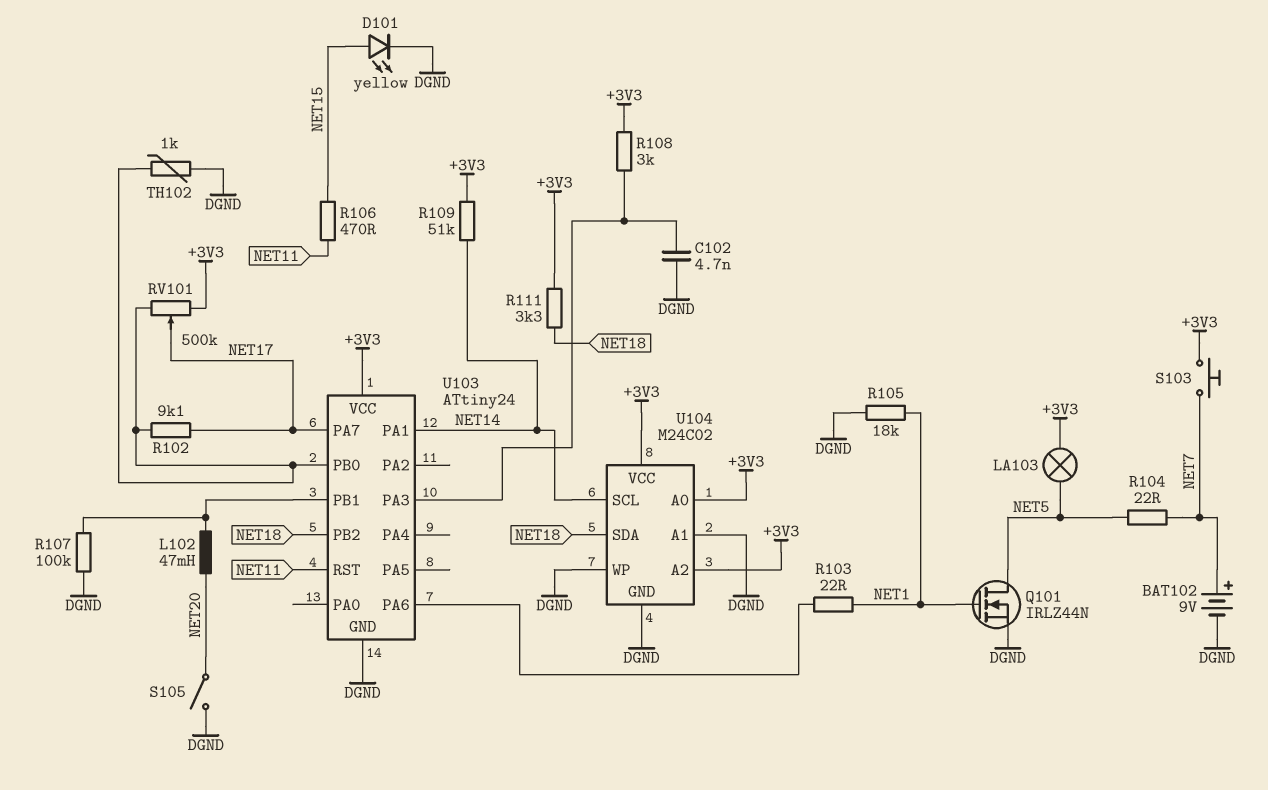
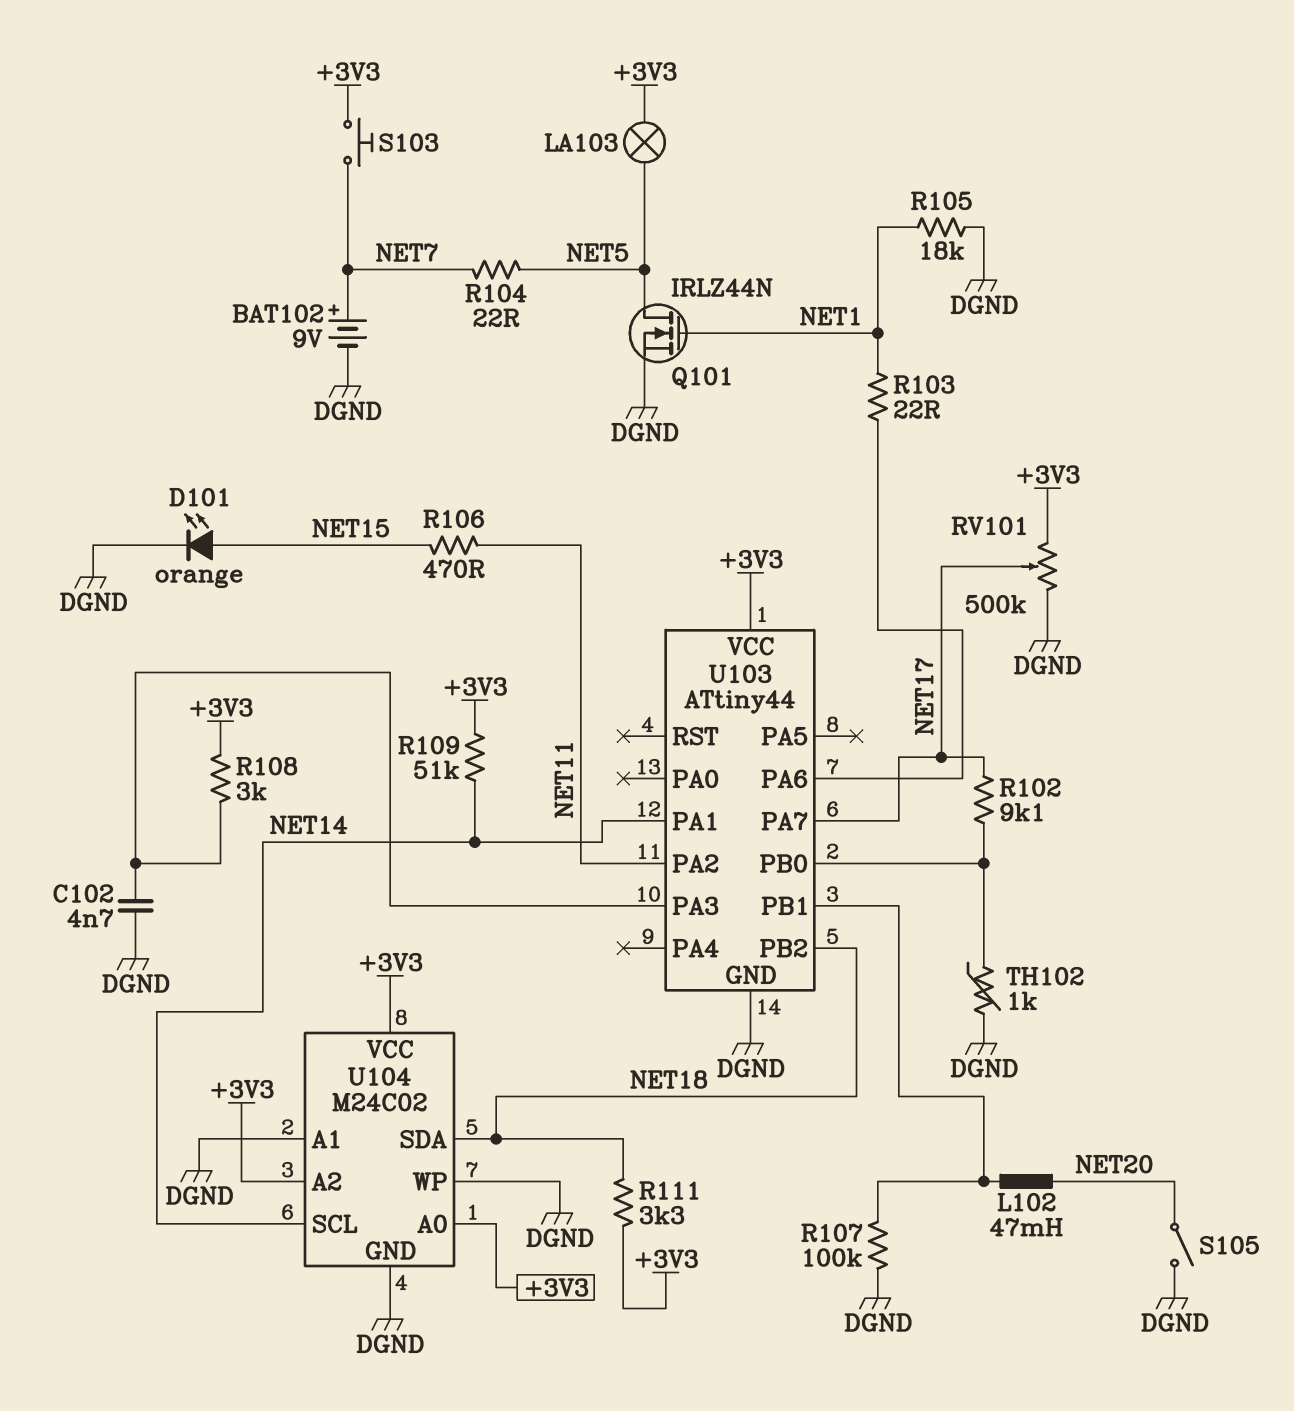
D101: LED yellow (A NET15, K DGND) -> LED orange (A NET15, K DGND)
RV101: 500k (+3V3, U103/PB0, wiper NET17) -> 500k (+3V3, DGND, wiper NET17)
U103: ATtiny24 -> ATtiny44
U103 pin PA2: none -> NET11
U103 pin RST: NET11 -> none

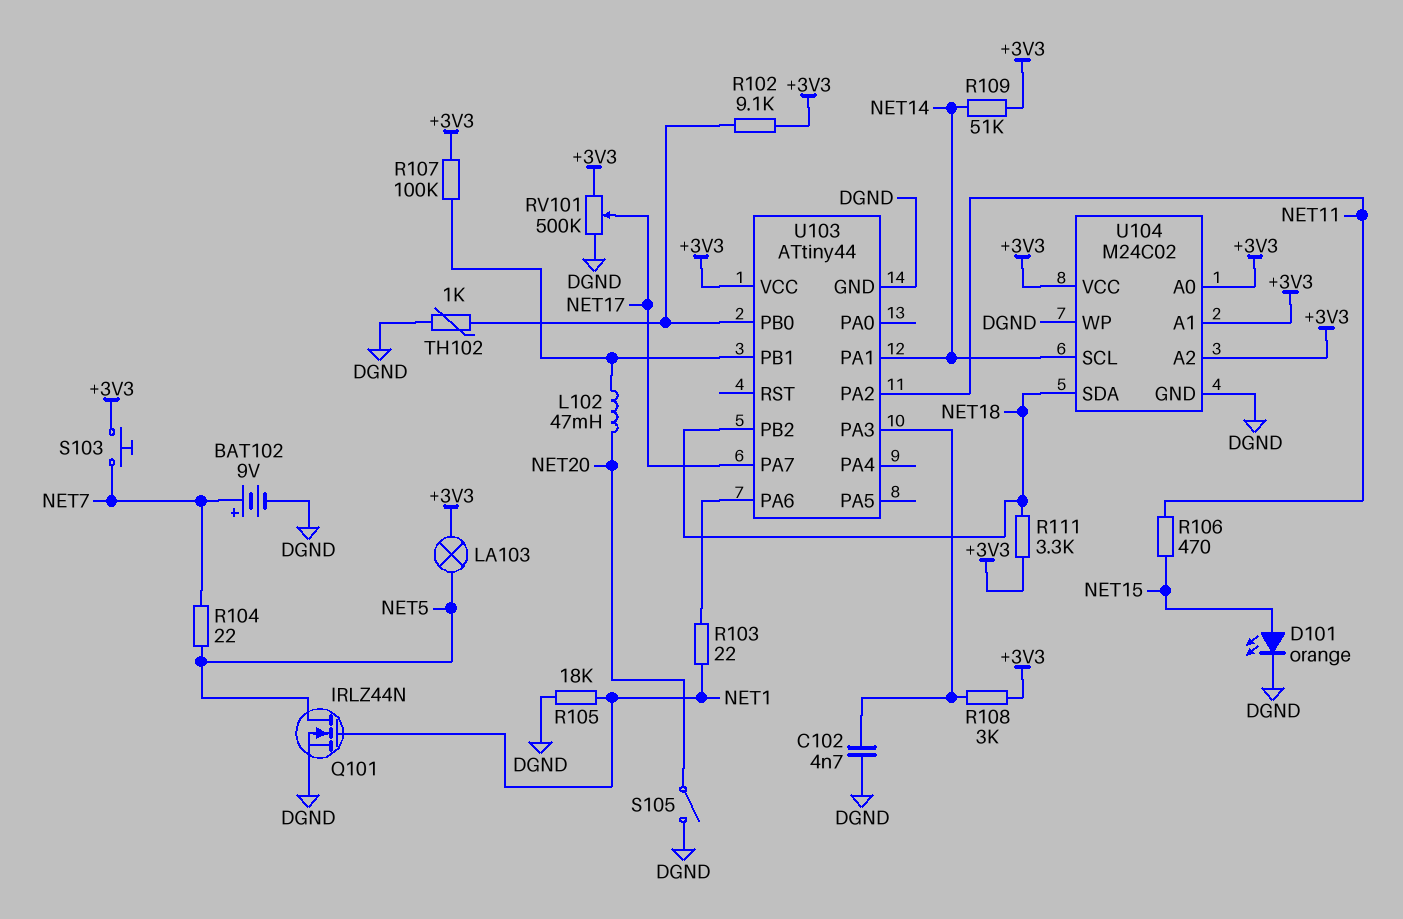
R102: 9.1k (NET17, U103/PB0) -> 9.1k (+3V3, U103/PB0)
R107: 100k (DGND, U103/PB1) -> 100k (+3V3, U103/PB1)
U104 pin A1: DGND -> +3V3

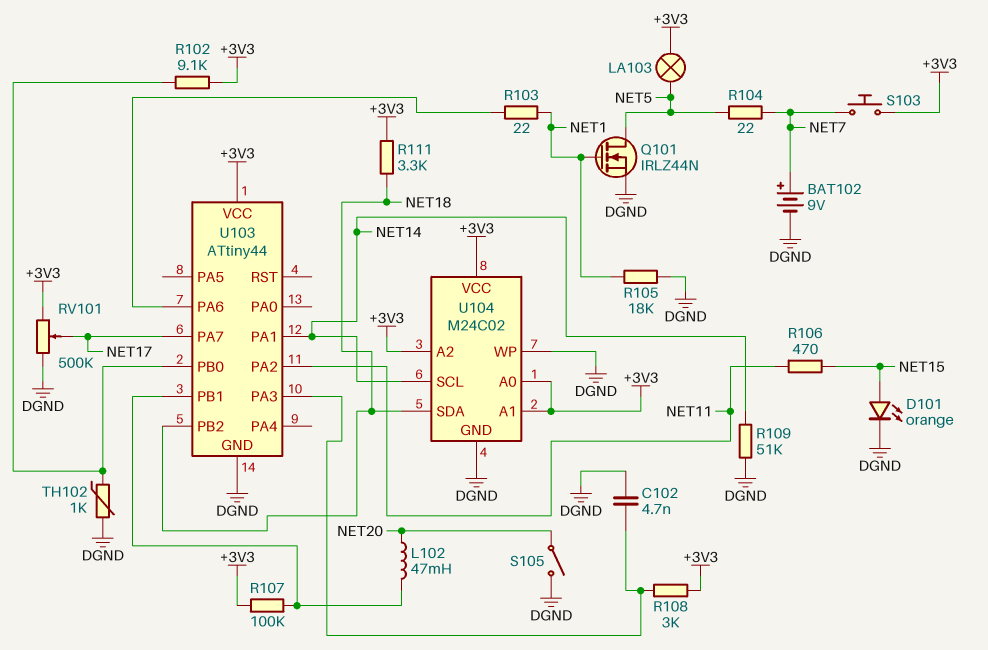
R109: 51k (+3V3, NET14) -> 51k (DGND, NET14)

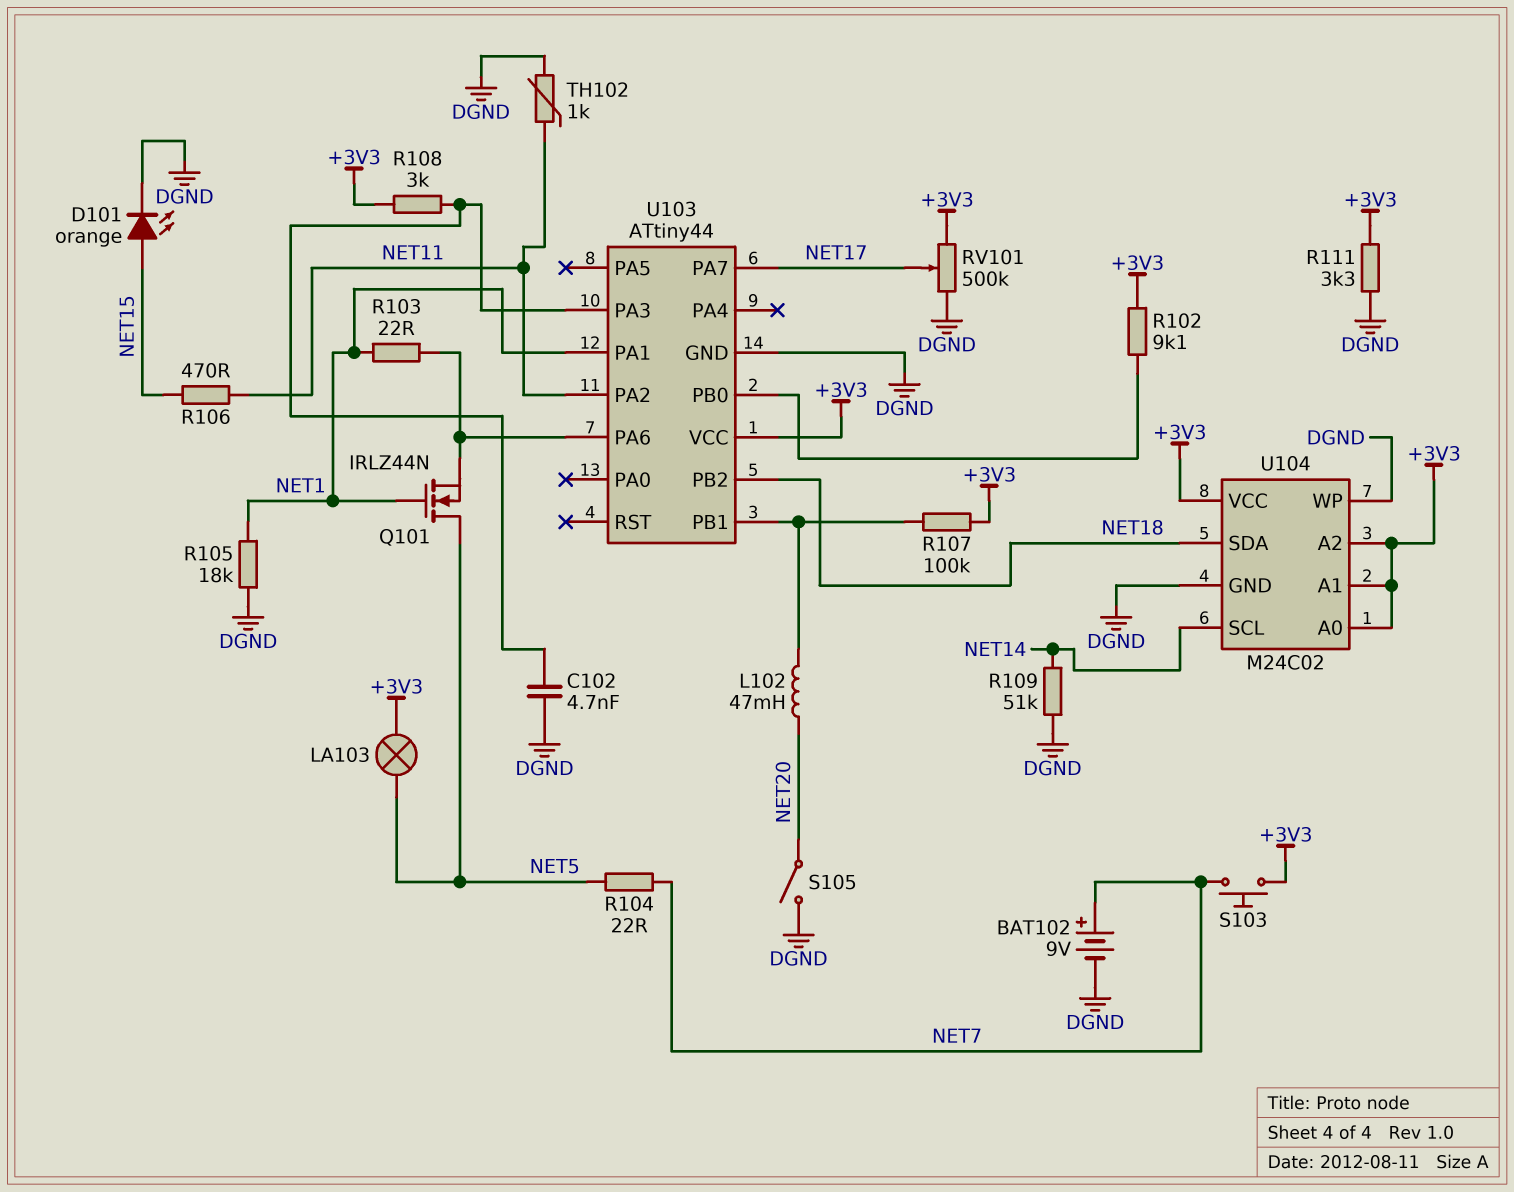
Q101: NMOS IRLZ44N (G NET1, D NET5, S DGND) -> NMOS IRLZ44N (G NET1, D NET5, S U103/PA6)
R111: 3.3k (+3V3, NET18) -> 3.3k (+3V3, DGND)
TH102: 1k (DGND, U103/PB0) -> 1k (DGND, NET11)
U103 pin PA1: NET14 -> NET1

